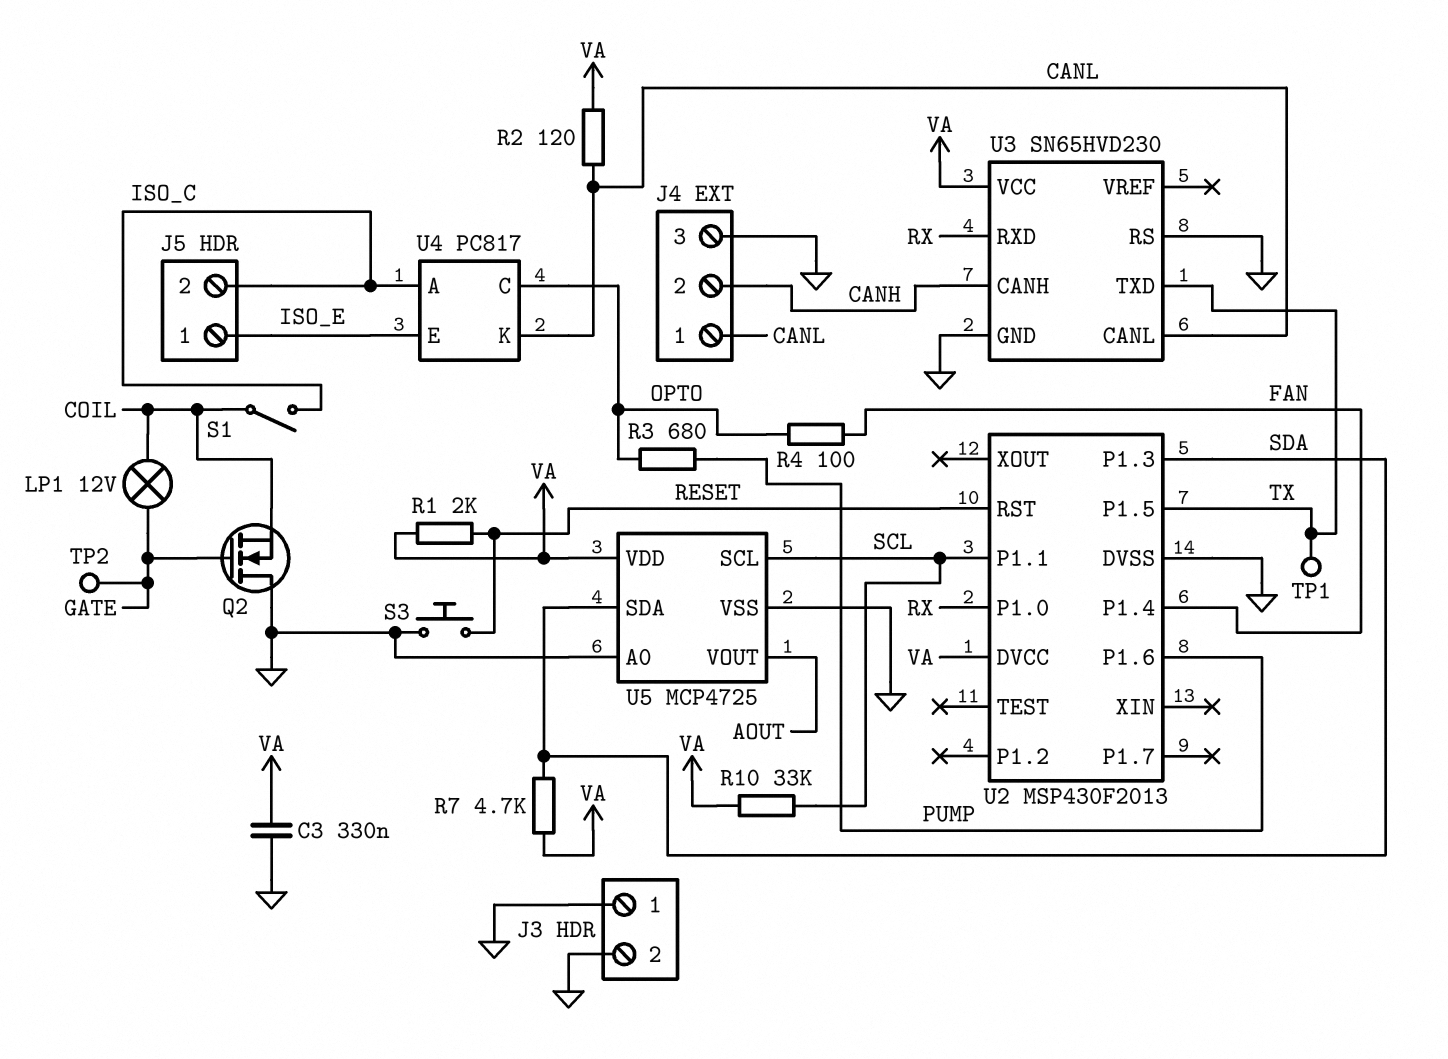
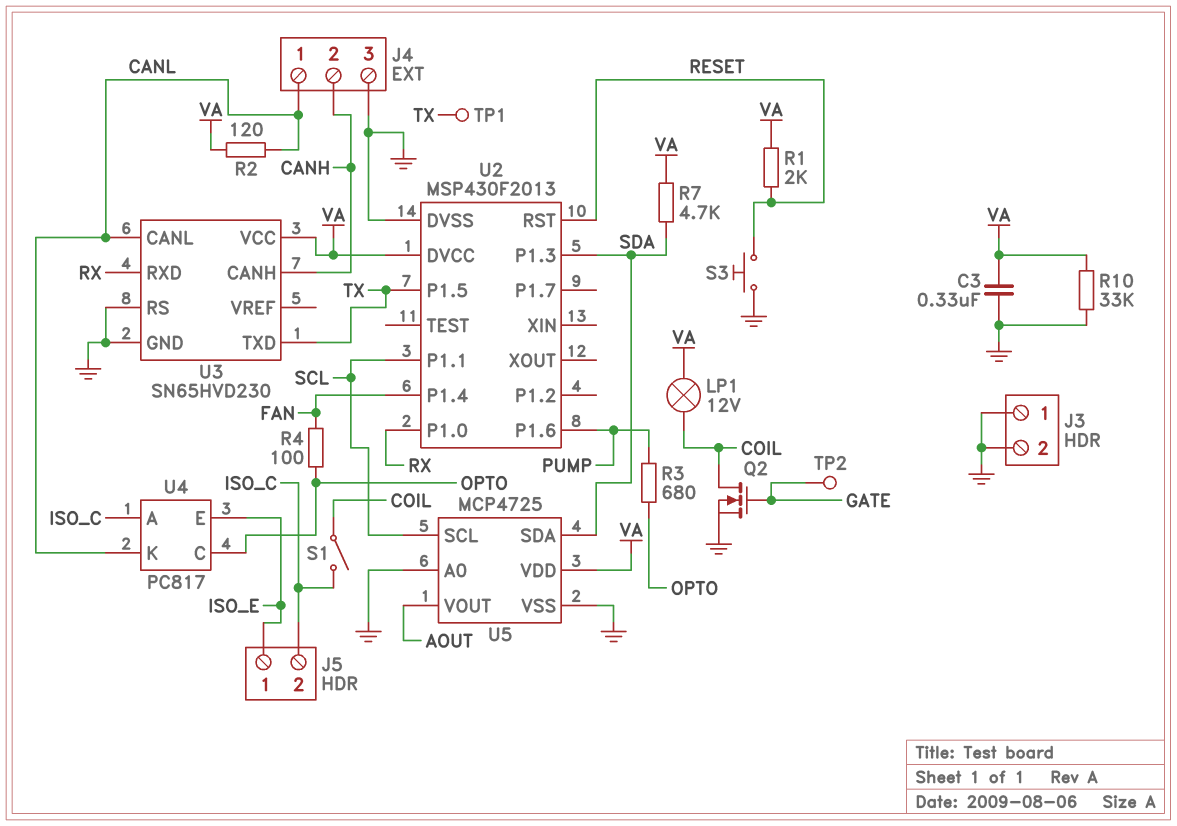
LP1: lamp 12V (COIL, GATE) -> lamp 12V (COIL, VA)
Q2: NMOS (G GATE, D GND, S COIL) -> NMOS (G GATE, D COIL, S GND)
R10: 33k (SCL, VA) -> 33k (GND, VA)

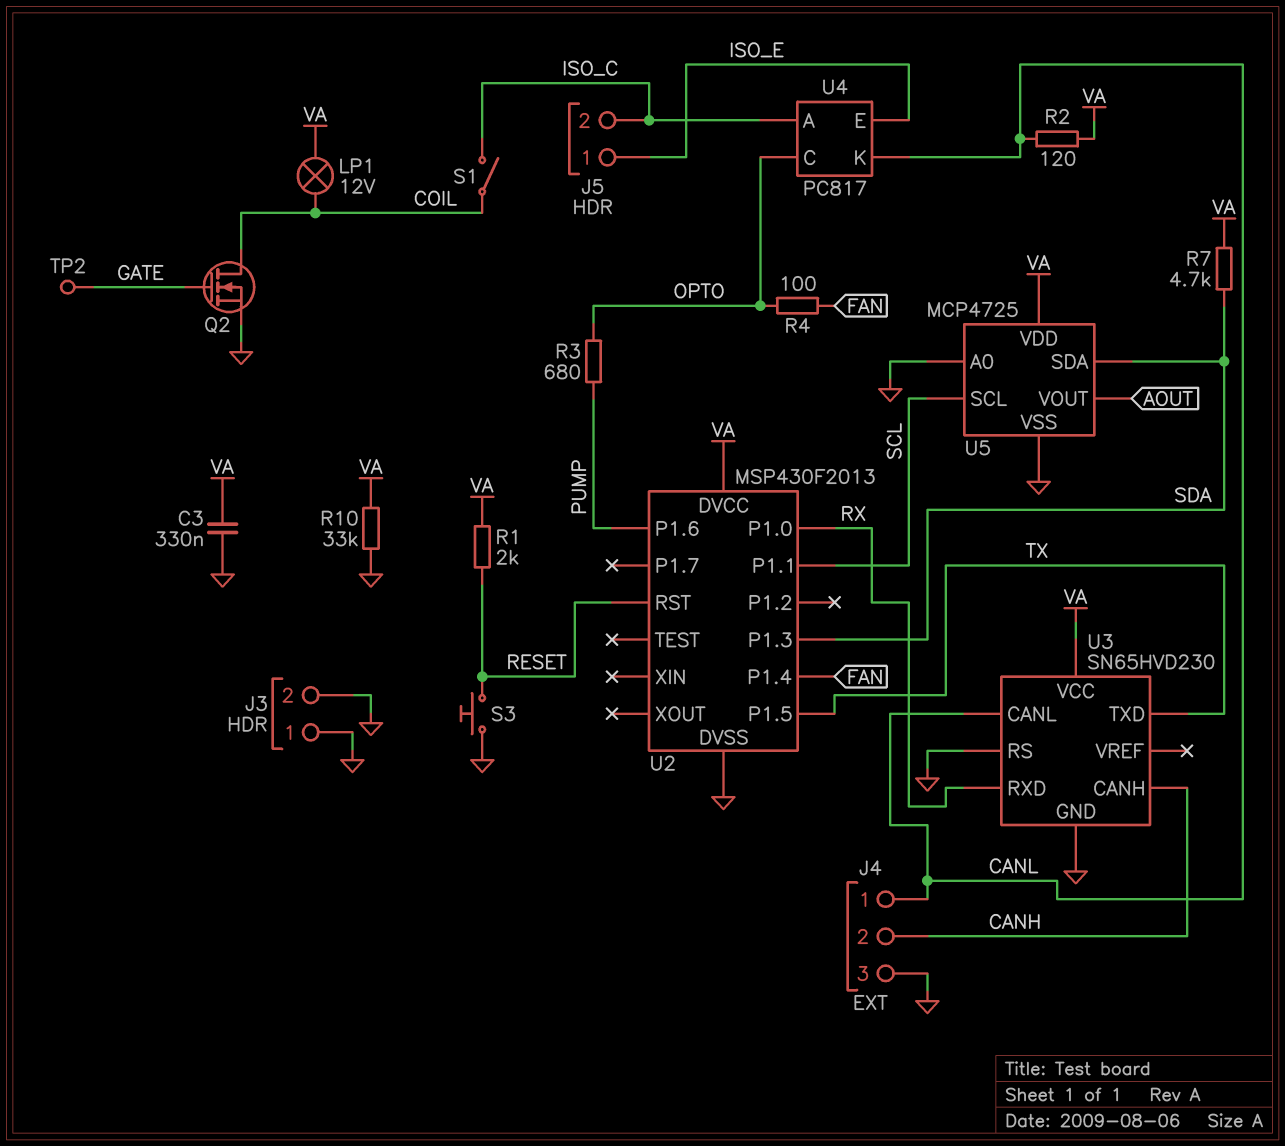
TP1: test point (TX) -> none

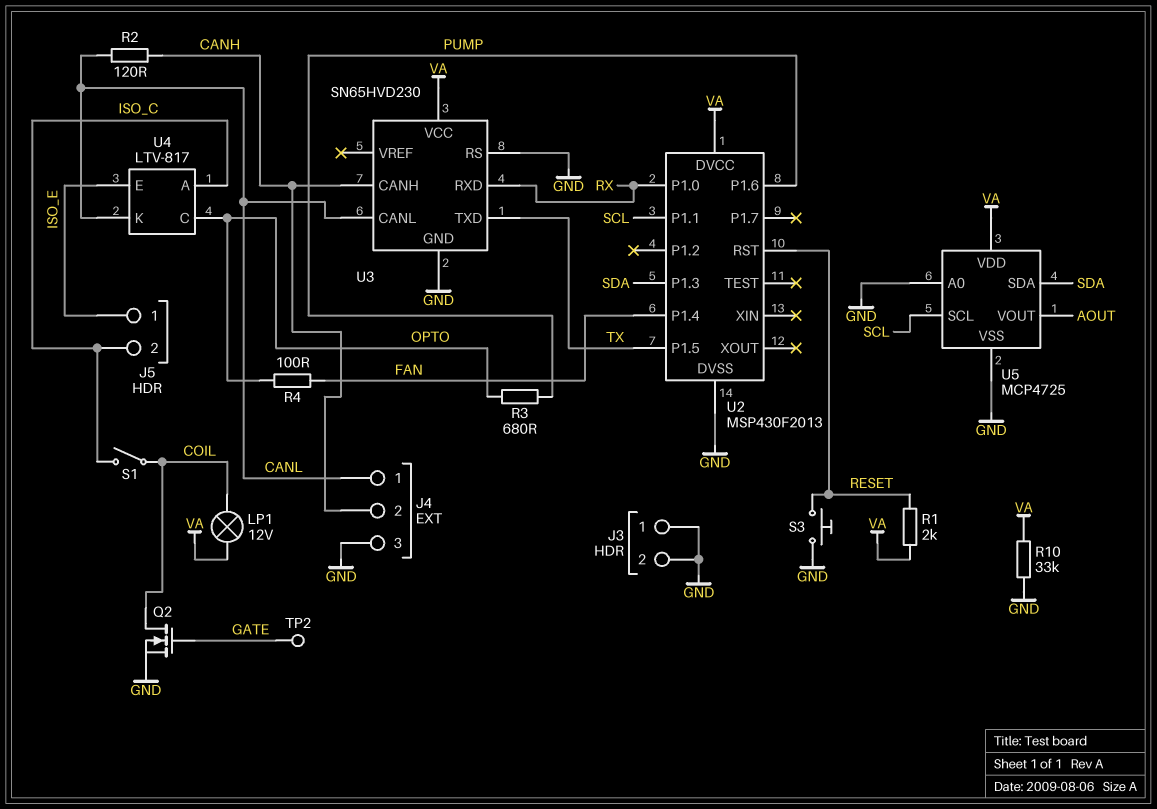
C3: 330nF (GND, VA) -> none
R2: 120 (CANL, VA) -> 120 (CANH, CANL)
R7: 4.7k (SDA, VA) -> none
U4: PC817 -> LTV-817

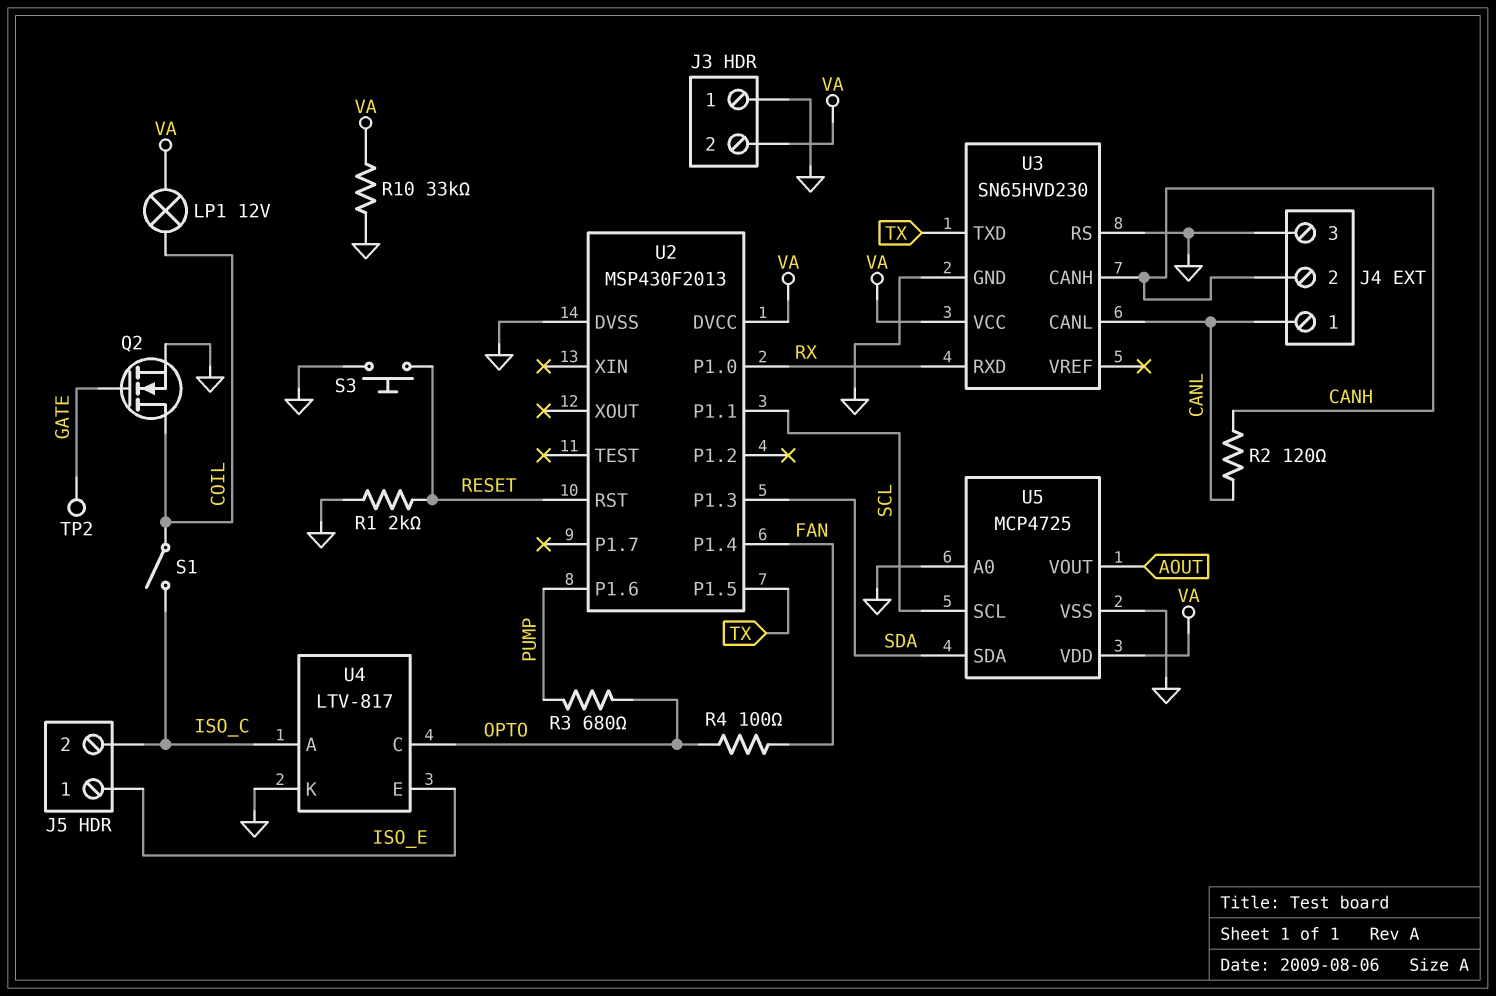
J3 pin 2: GND -> VA
R1: 2k (RESET, VA) -> 2k (GND, RESET)
U4 pin K: CANL -> GND

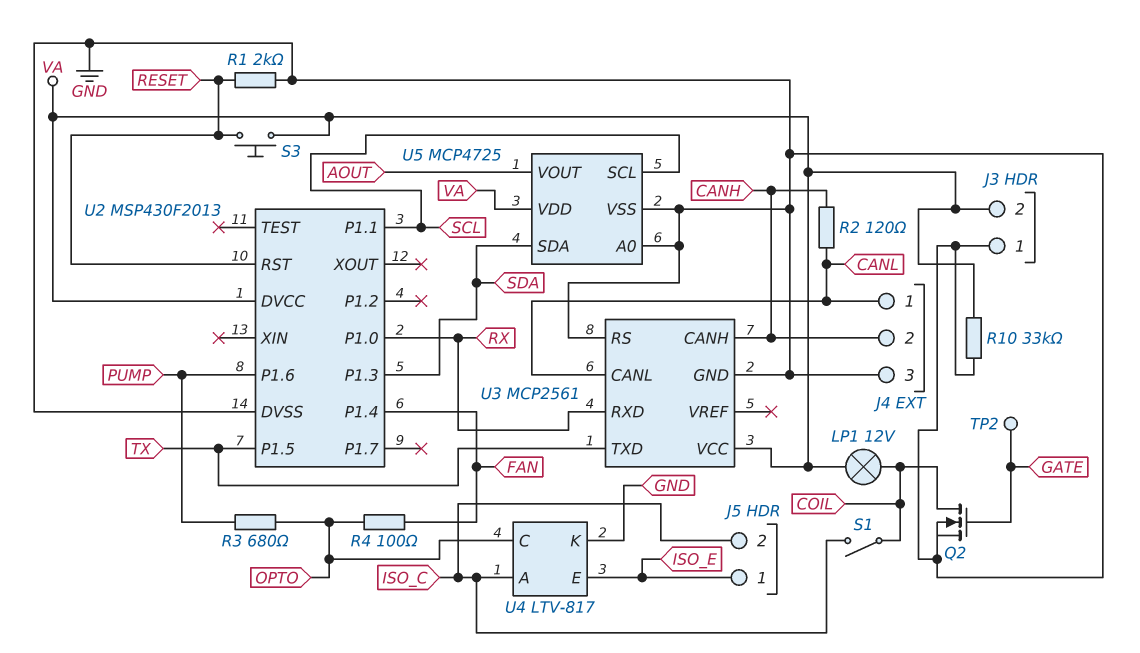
S3: button (GND, RESET) -> button (RESET, VA)
U3: SN65HVD230 -> MCP2561

